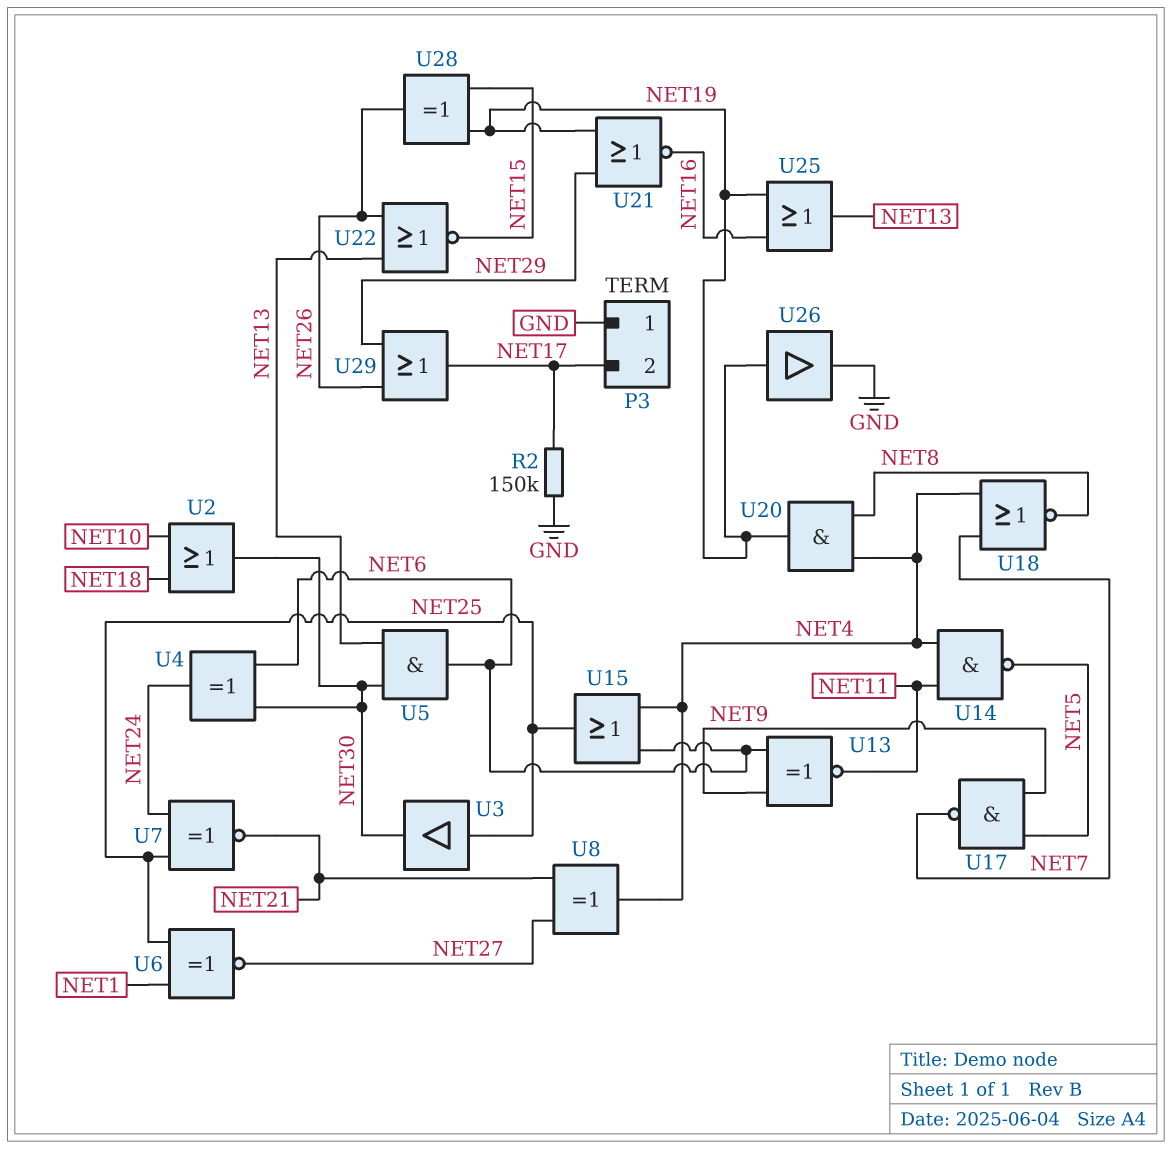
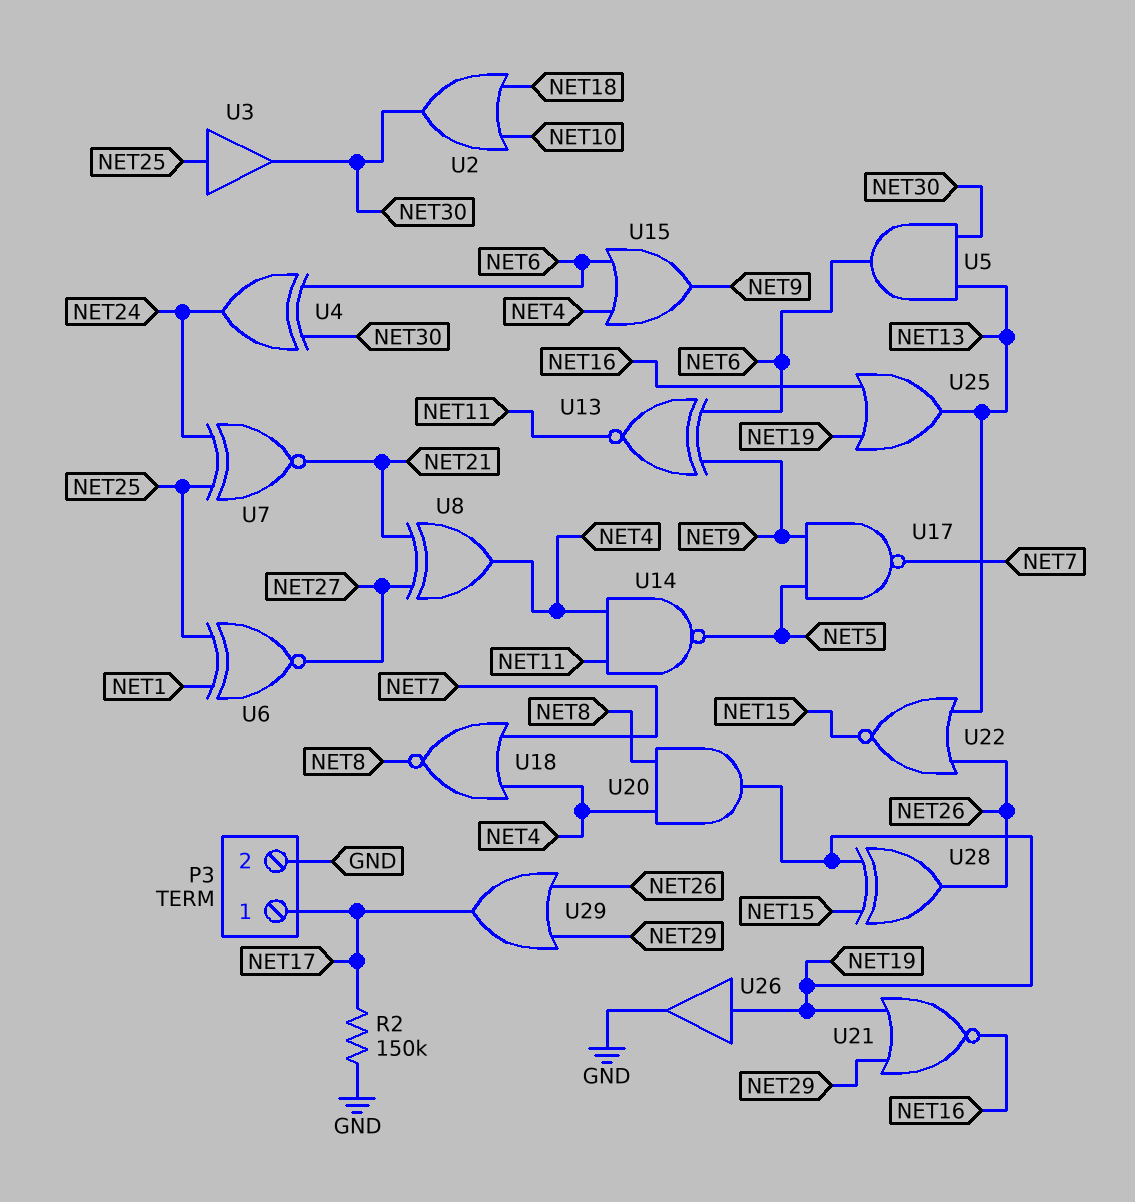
P3 pin 1: GND -> NET17
P3 pin 2: NET17 -> GND
U15: OR (in NET4, in NET6, out NET25) -> OR (in NET4, in NET6, out NET9)

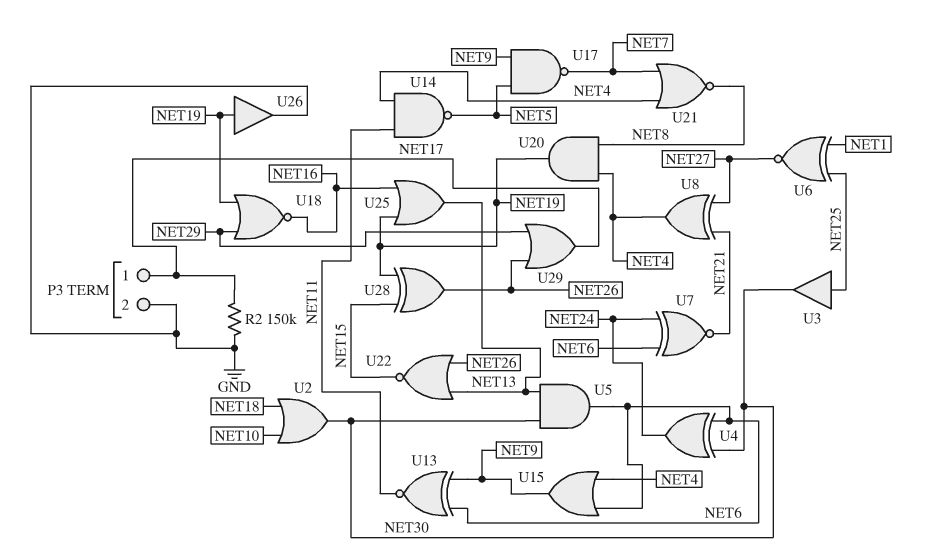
U7: XNOR (in NET24, in NET25, out NET21) -> XNOR (in NET6, in NET24, out NET21)
U18: NOR (in NET4, in NET7, out NET8) -> NOR (in NET19, in NET29, out NET16)
U21: NOR (in NET19, in NET29, out NET16) -> NOR (in NET4, in NET7, out NET8)

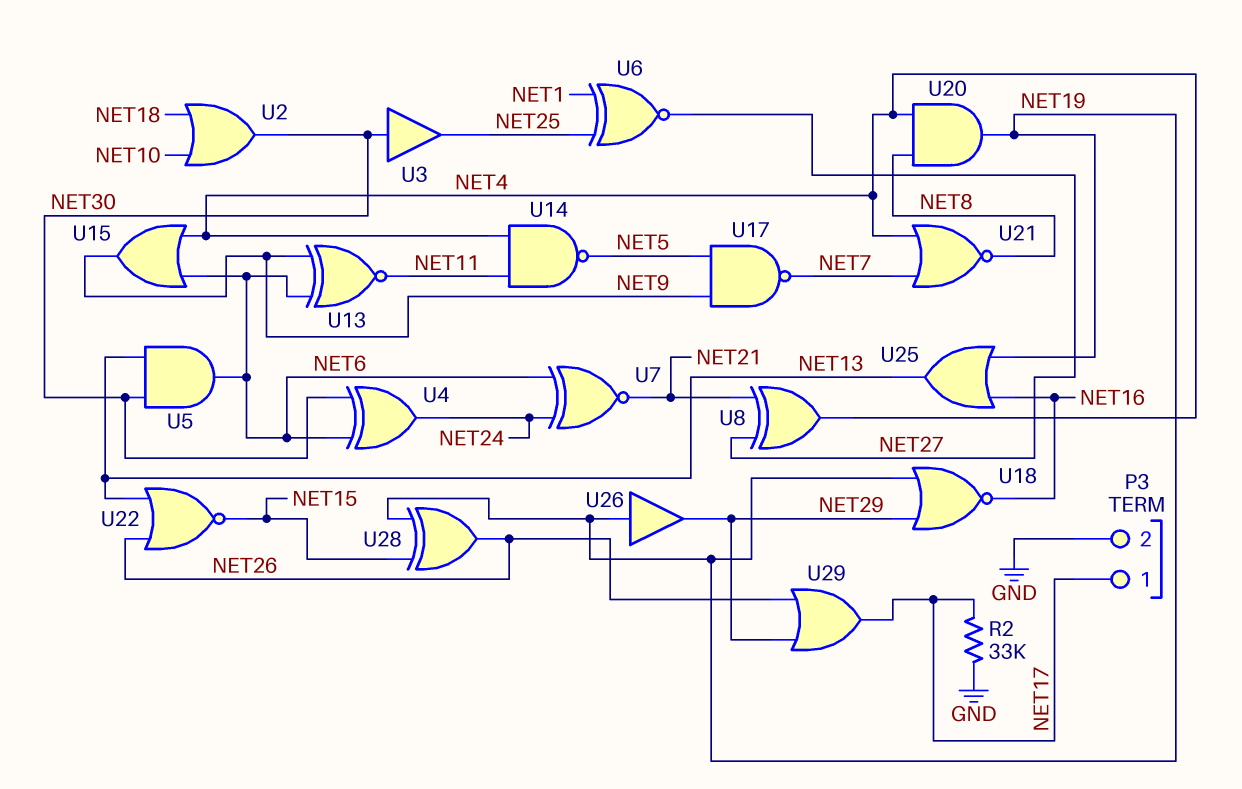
R2: 150k (GND, NET17) -> 33k (GND, NET17)
U3: buffer (in NET25, out NET30) -> buffer (in NET30, out NET25)
U26: buffer (in NET19, out GND) -> buffer (in NET19, out NET29)

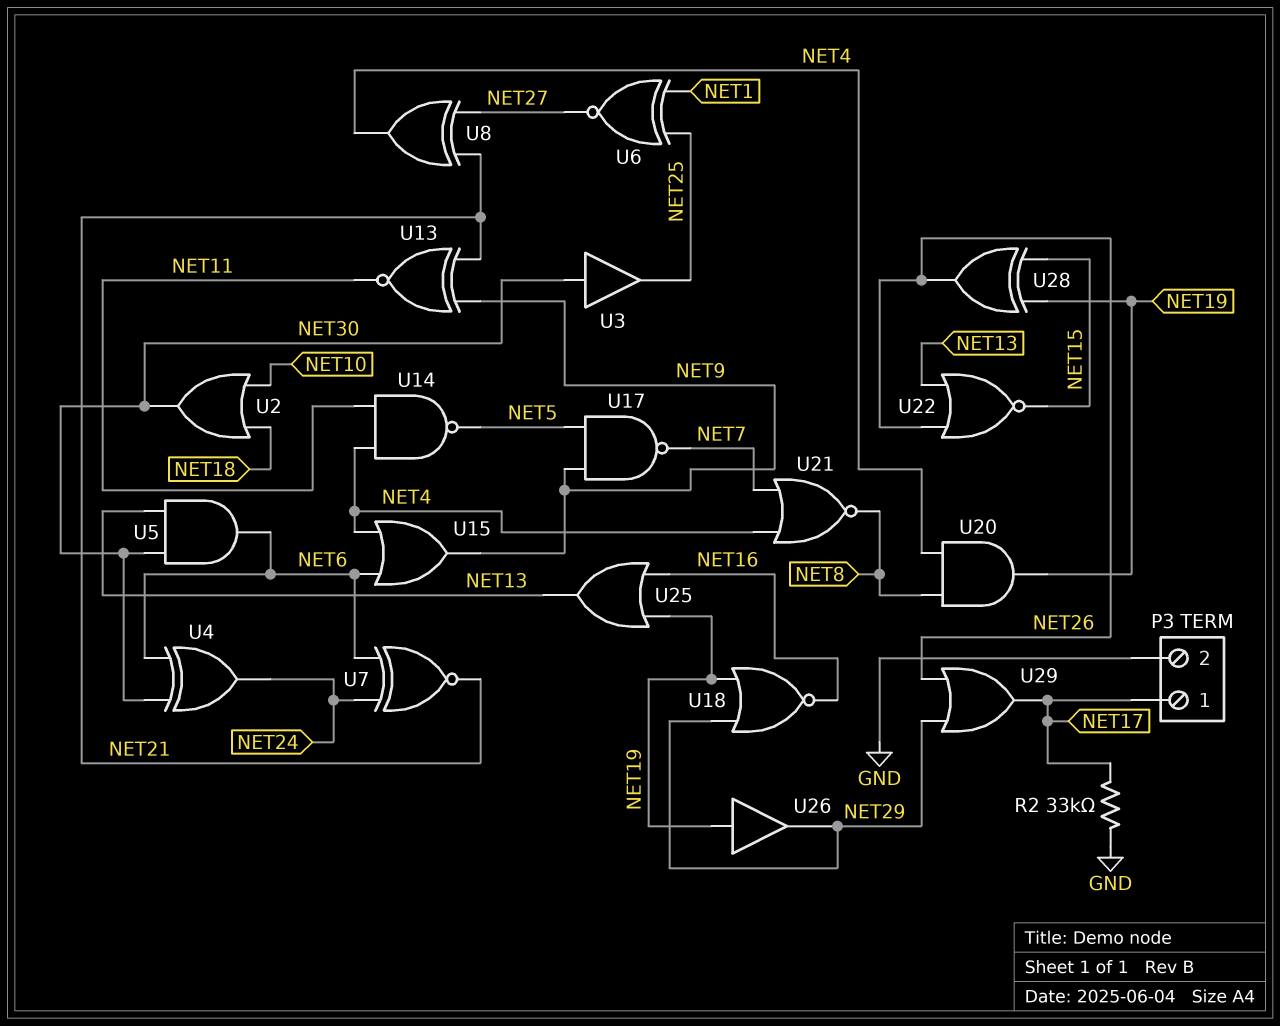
U13: XNOR (in NET6, in NET9, out NET11) -> XNOR (in NET9, in NET21, out NET11)

